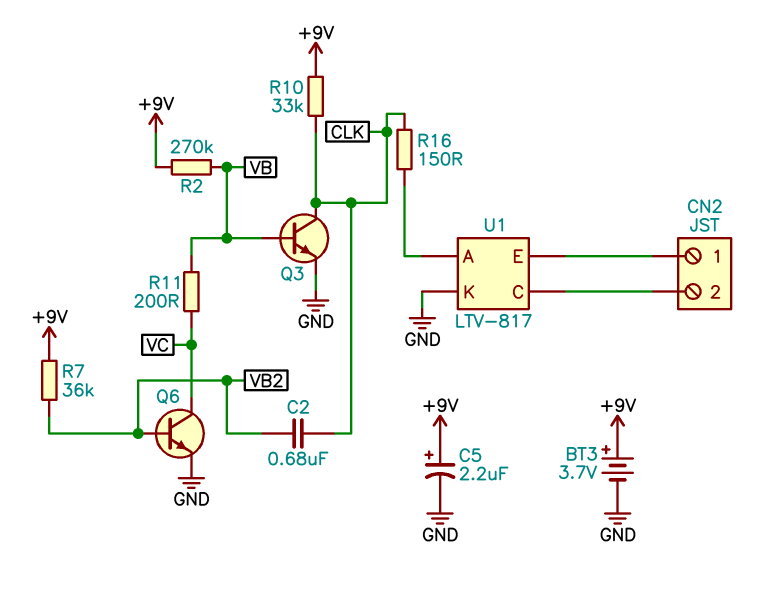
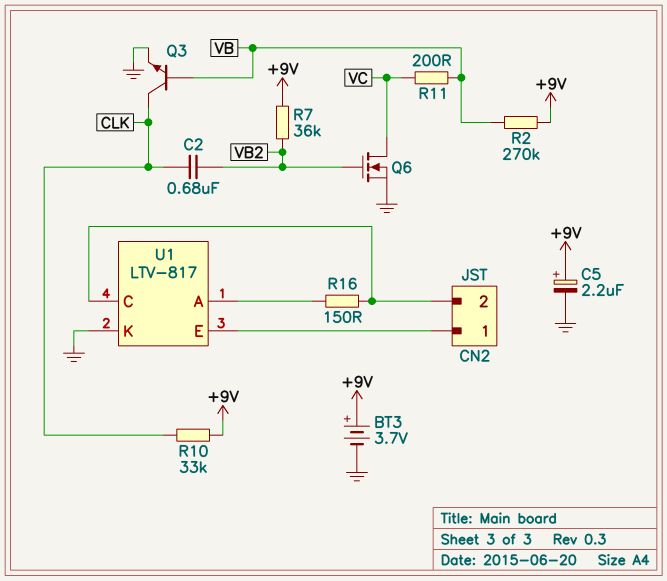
Q6: NPN (B VB2, C VC, E GND) -> NMOS (G VB2, D VC, S GND)
R16: 150 (CLK, U1/A) -> 150 (CN2/2, U1/A)

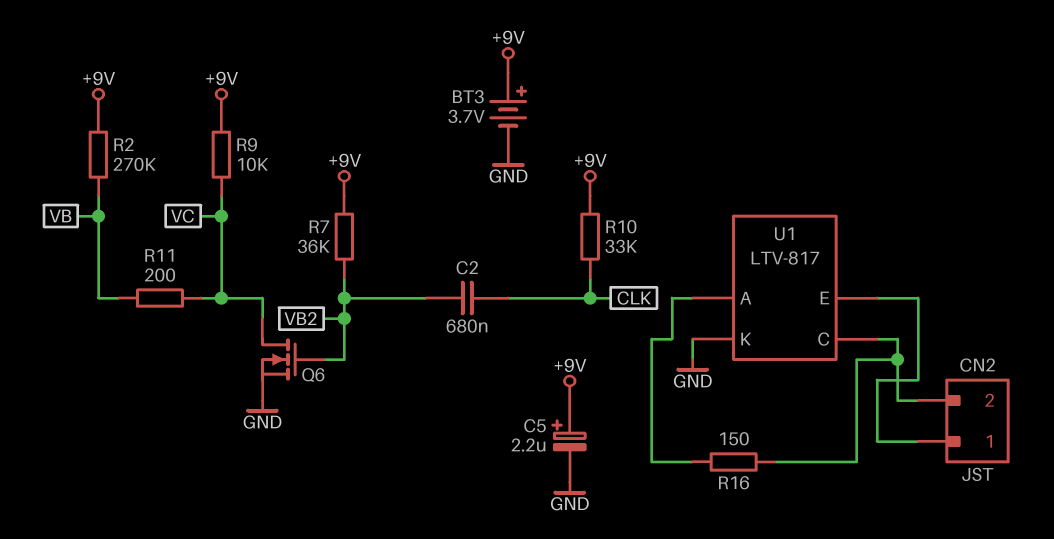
Q3: NPN (B VB, C CLK, E GND) -> none
R9: none -> 10k (+9V, VC)

